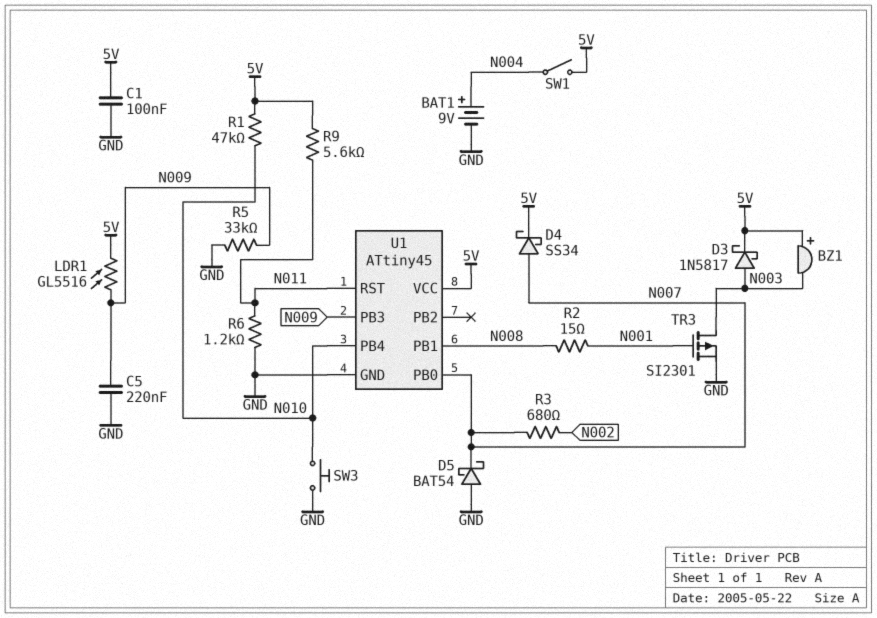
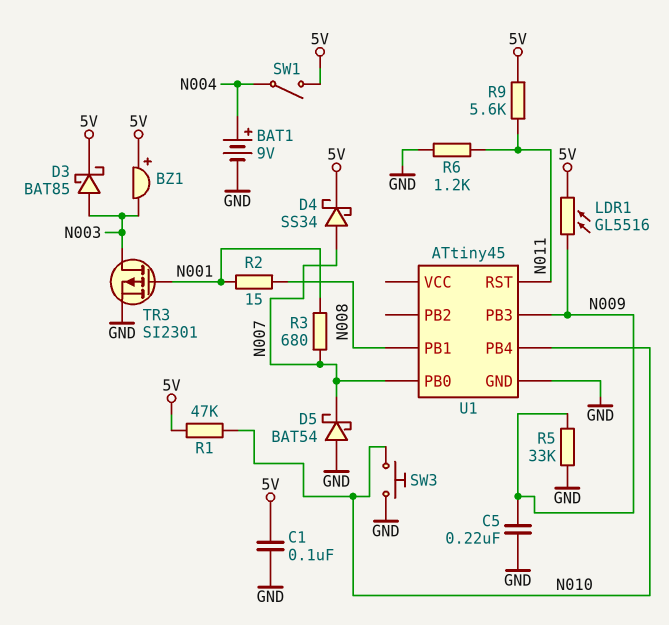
D3: schottky 1N5817 (A N003, K 5V) -> schottky BAT85 (A N003, K 5V)
R3: 680 (N002, N007) -> 680 (N001, N007)
U1 pin VCC: 5V -> none

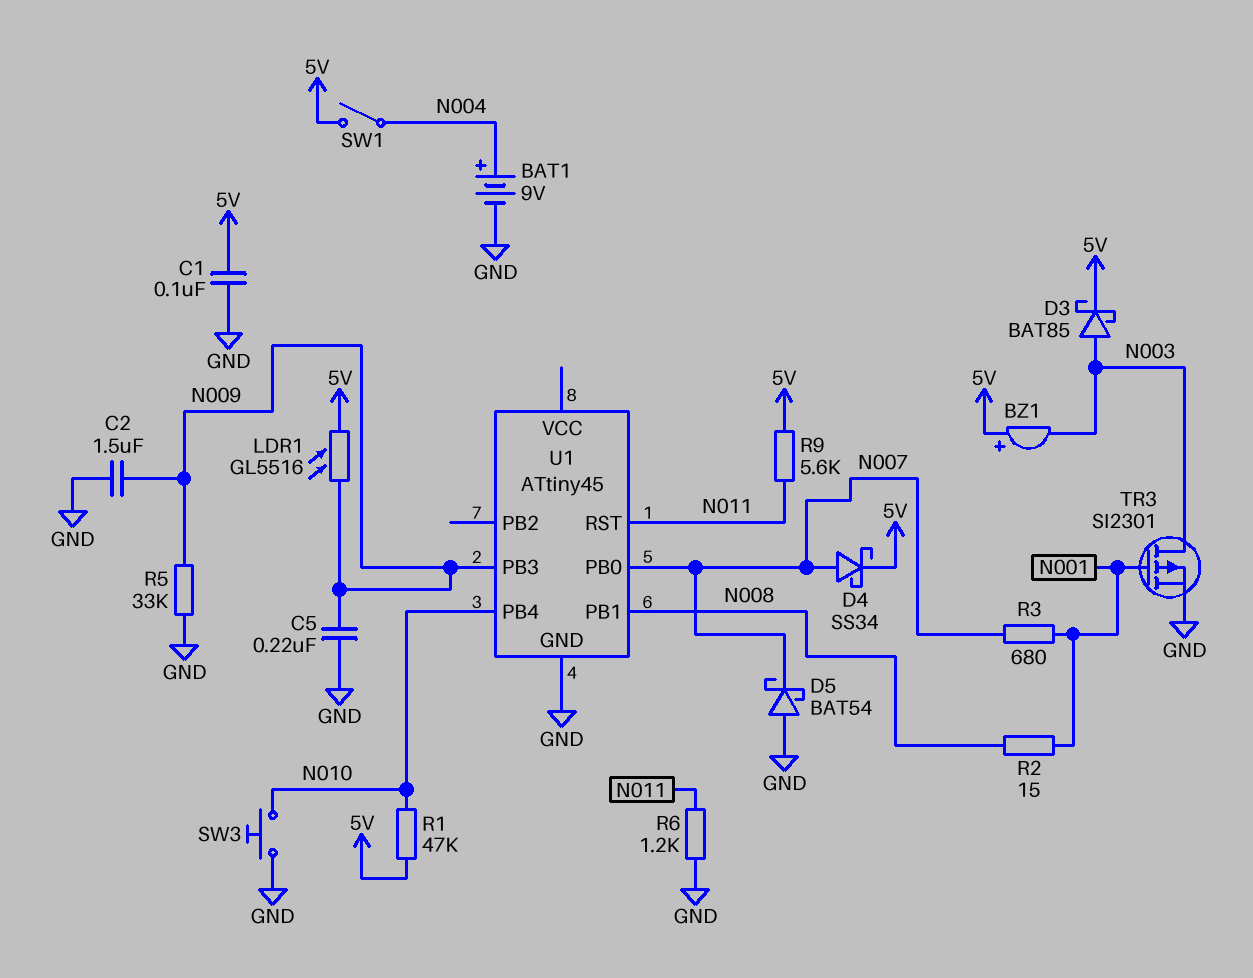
C2: none -> 1.5uF (GND, N009)

